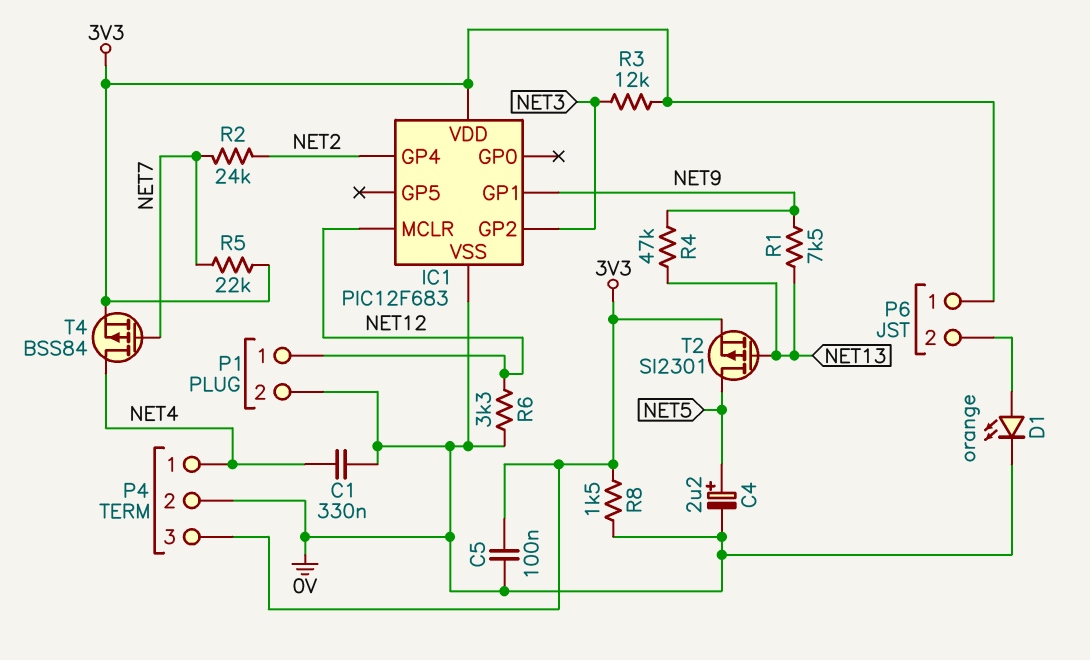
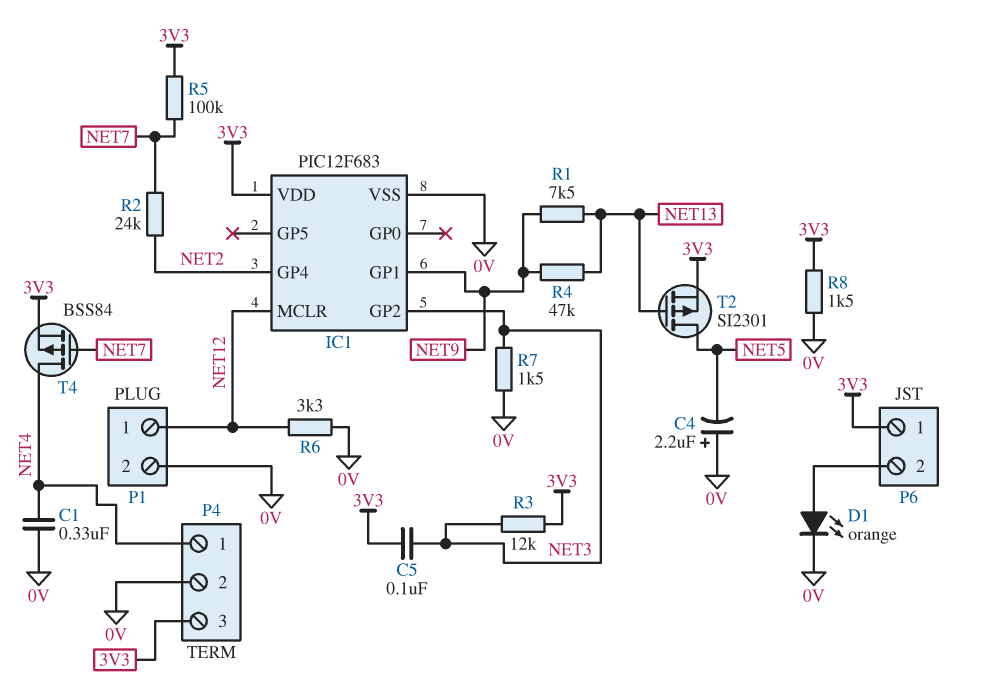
C4: 2.2uF (plus NET5, minus 0V) -> 2.2uF (plus 0V, minus NET5)
C5: 100nF (0V, 3V3) -> 100nF (3V3, NET3)
R5: 22k (3V3, NET7) -> 100k (3V3, NET7)
R7: none -> 1.5k (0V, NET3)

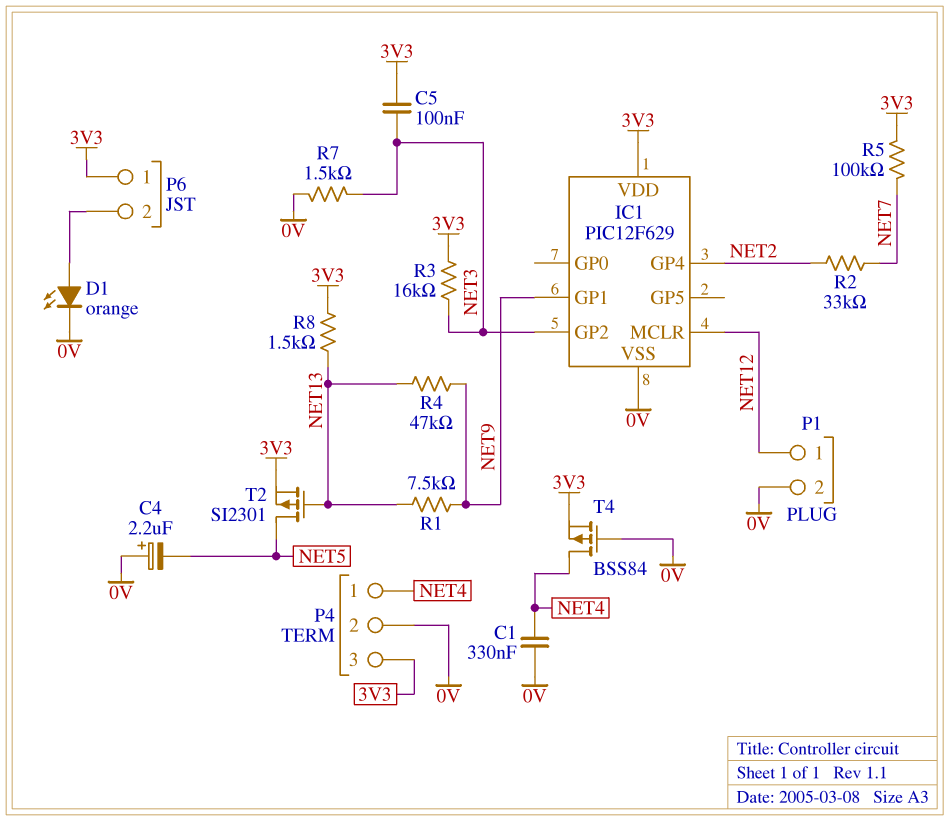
IC1: PIC12F683 -> PIC12F629
R2: 24k (NET2, NET7) -> 33k (NET2, NET7)
R3: 12k (3V3, NET3) -> 16k (3V3, NET3)
R6: 3.3k (0V, NET12) -> none
R8: 1.5k (0V, 3V3) -> 1.5k (3V3, NET13)
T4: PMOS BSS84 (G NET7, D NET4, S 3V3) -> PMOS BSS84 (G 0V, D NET4, S 3V3)

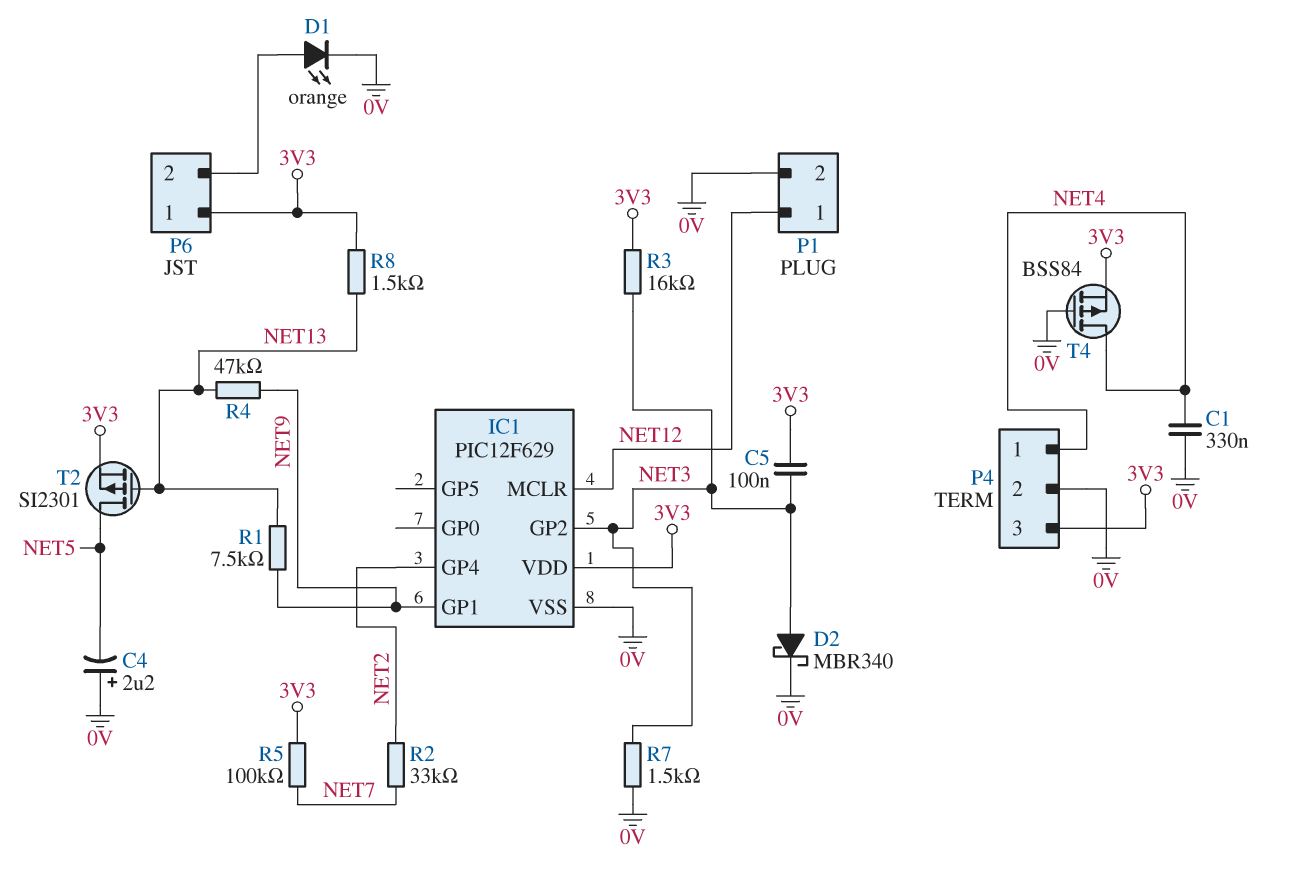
D2: none -> schottky MBR340 (A NET3, K 0V)

